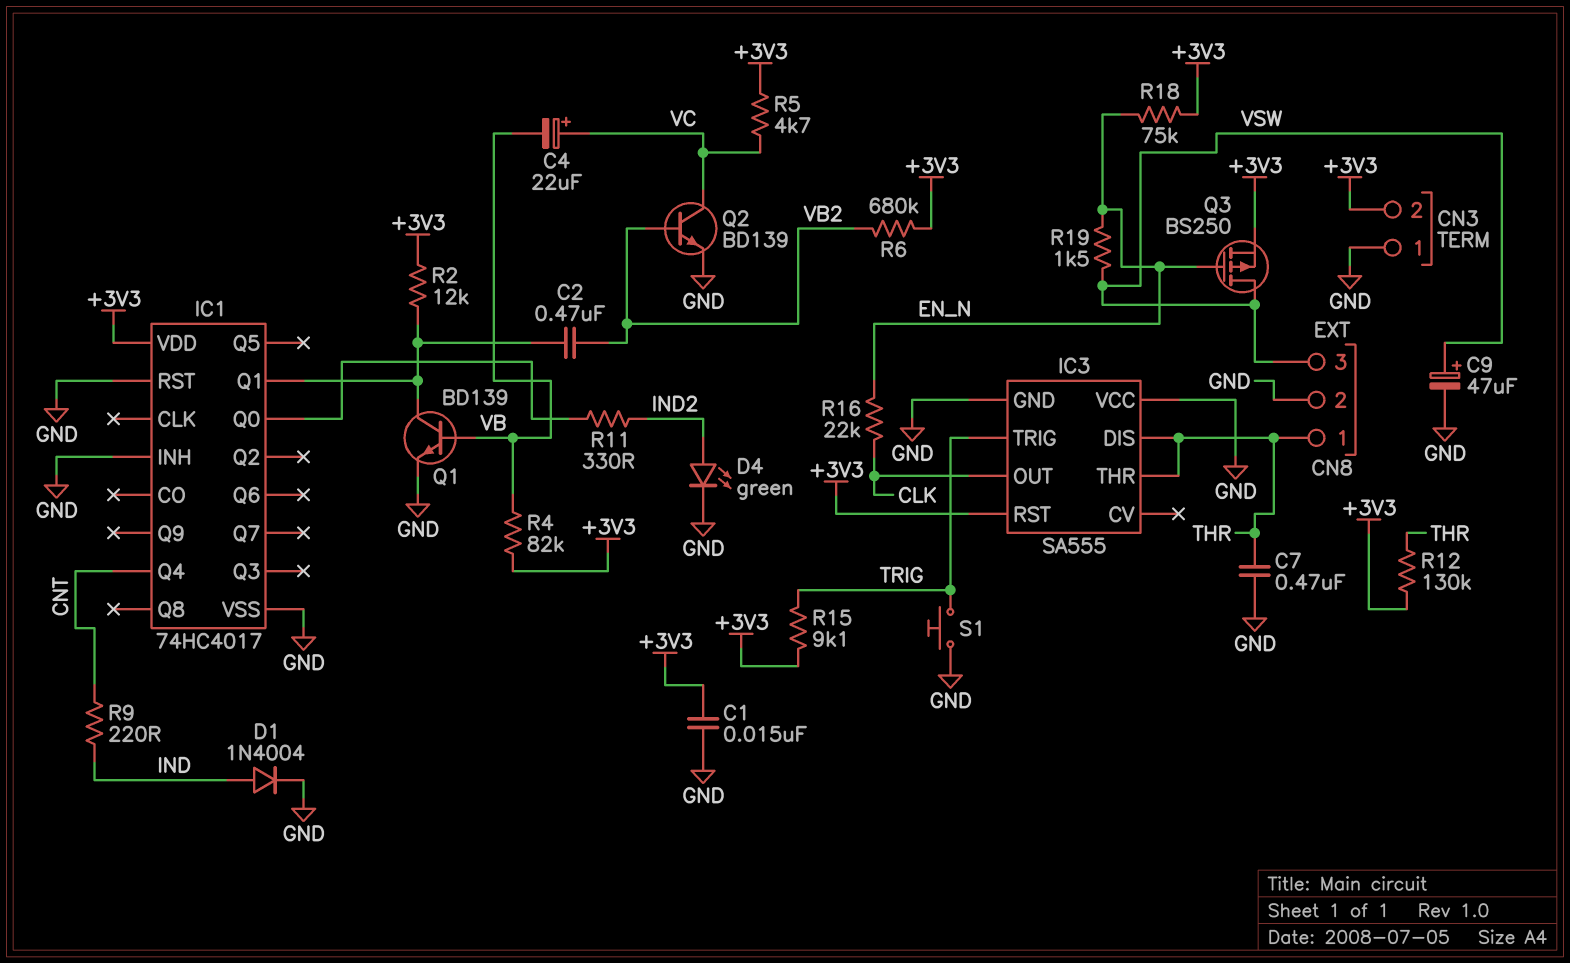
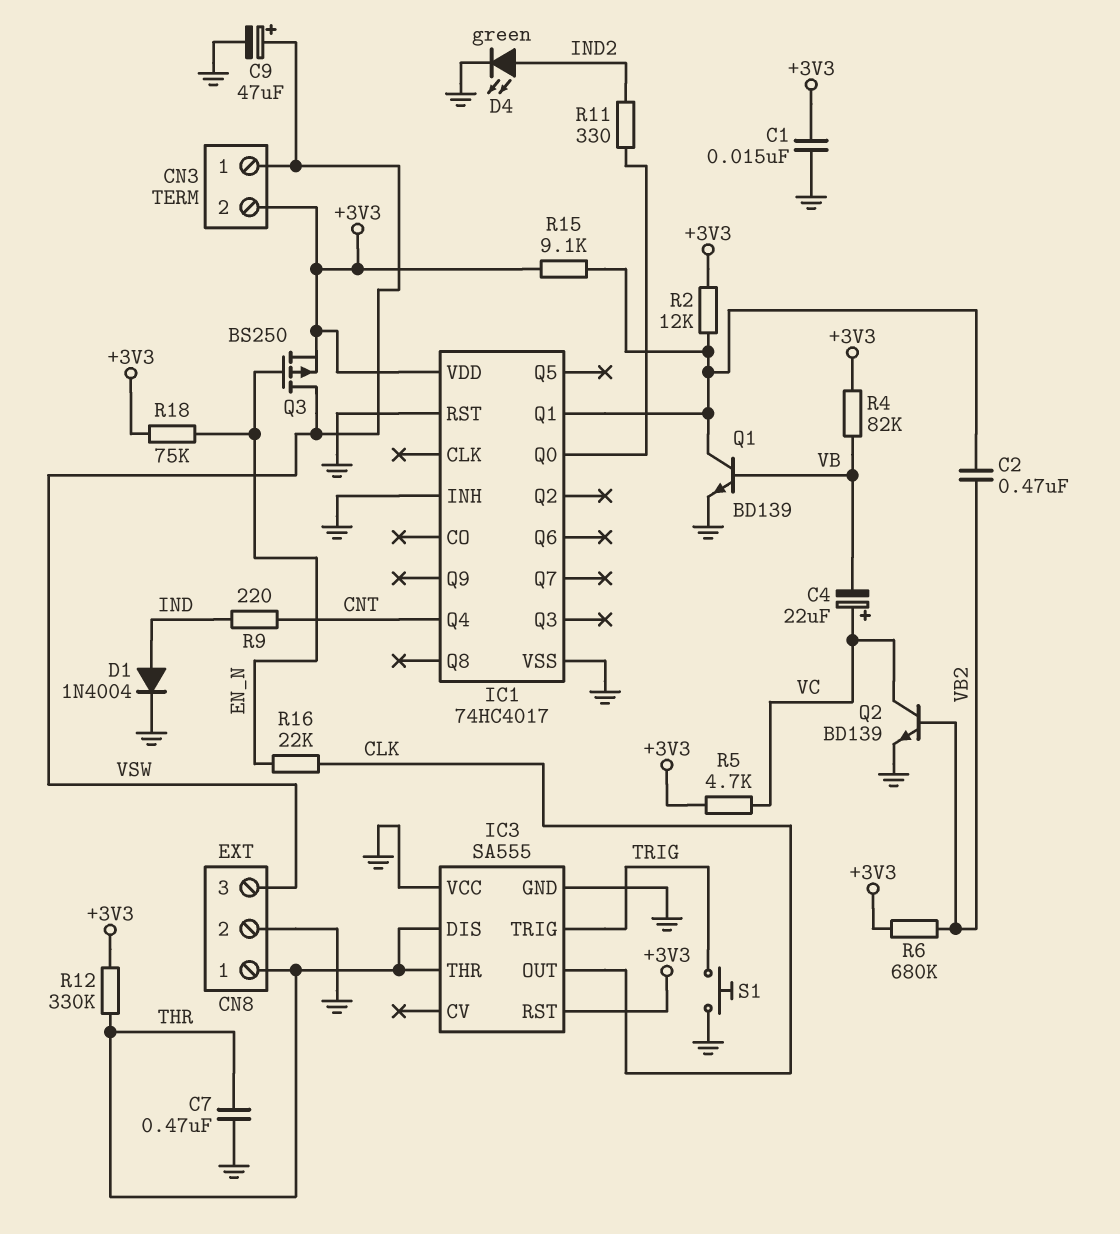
CN3 pin 1: GND -> VSW
R12: 130k (+3V3, THR) -> 330k (+3V3, THR)
R15: 9.1k (+3V3, TRIG) -> 9.1k (+3V3, IC1/Q1)
R19: 1.5k (EN_N, VSW) -> none

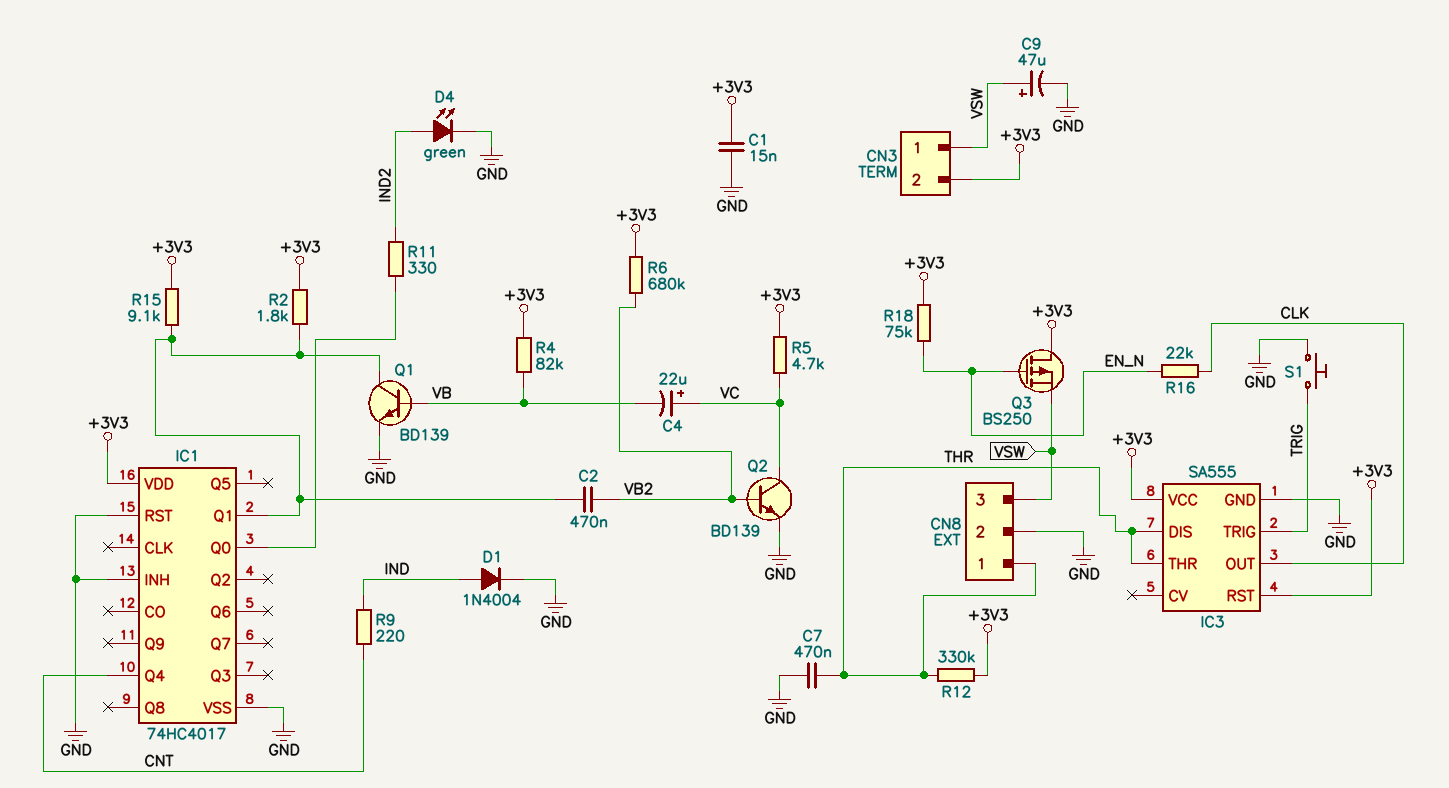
IC3 pin VCC: GND -> +3V3
Q3: PMOS BS250 (G EN_N, D VSW, S +3V3) -> PMOS BS250 (G EN_N, D +3V3, S VSW)
R2: 12k (+3V3, IC1/Q1) -> 1.8k (+3V3, IC1/Q1)

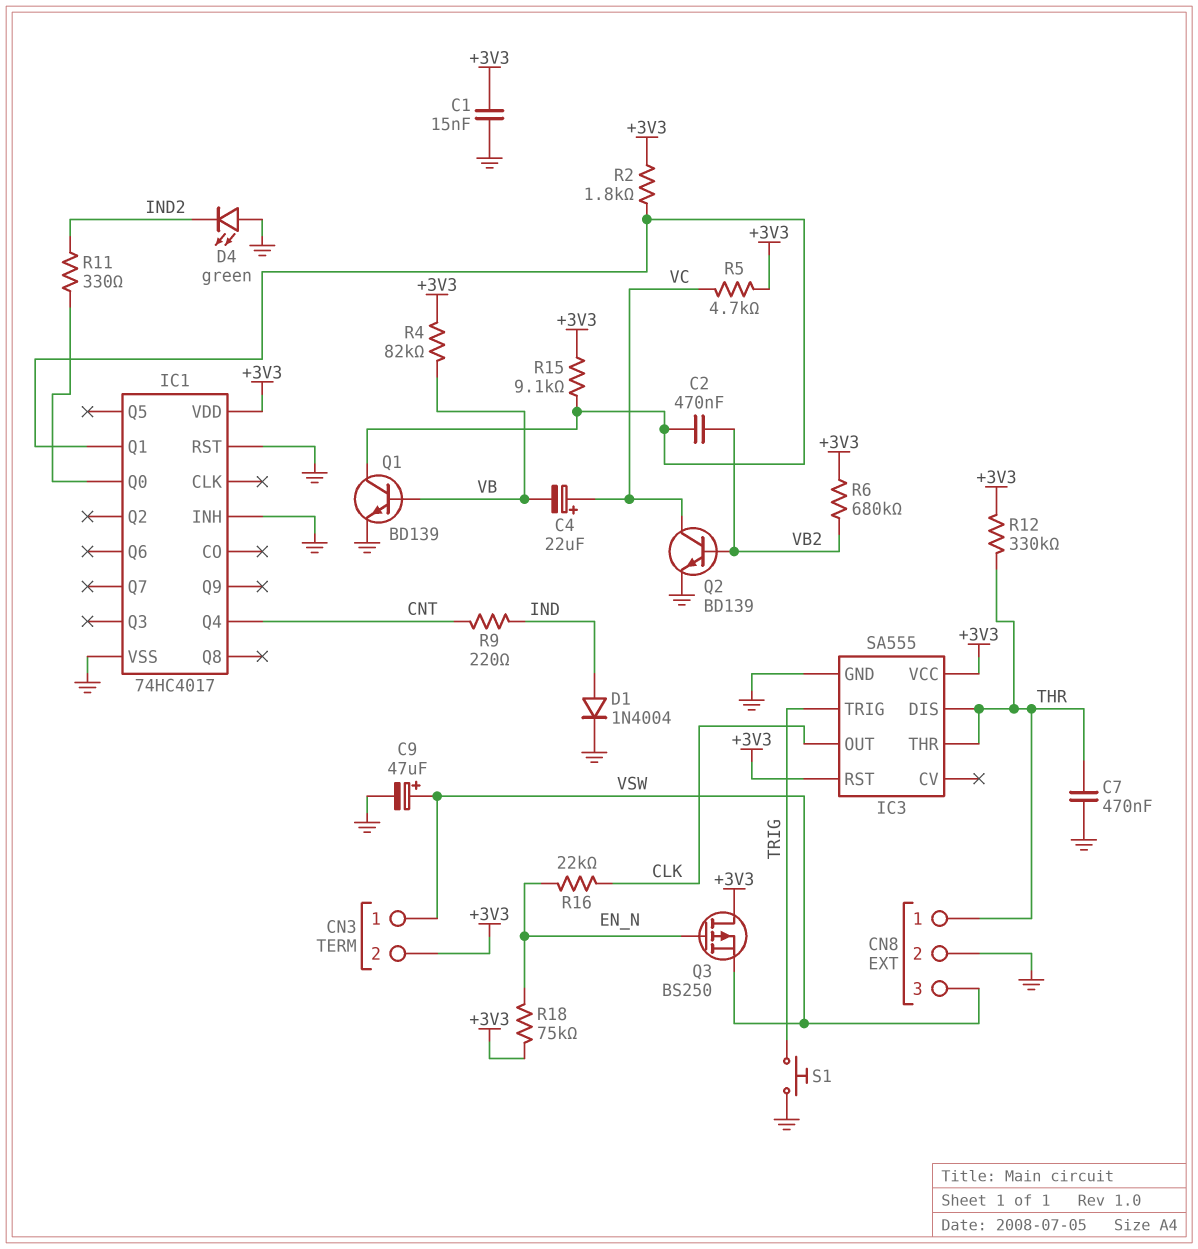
D4: LED green (A IND2, K GND) -> LED green (A GND, K IND2)

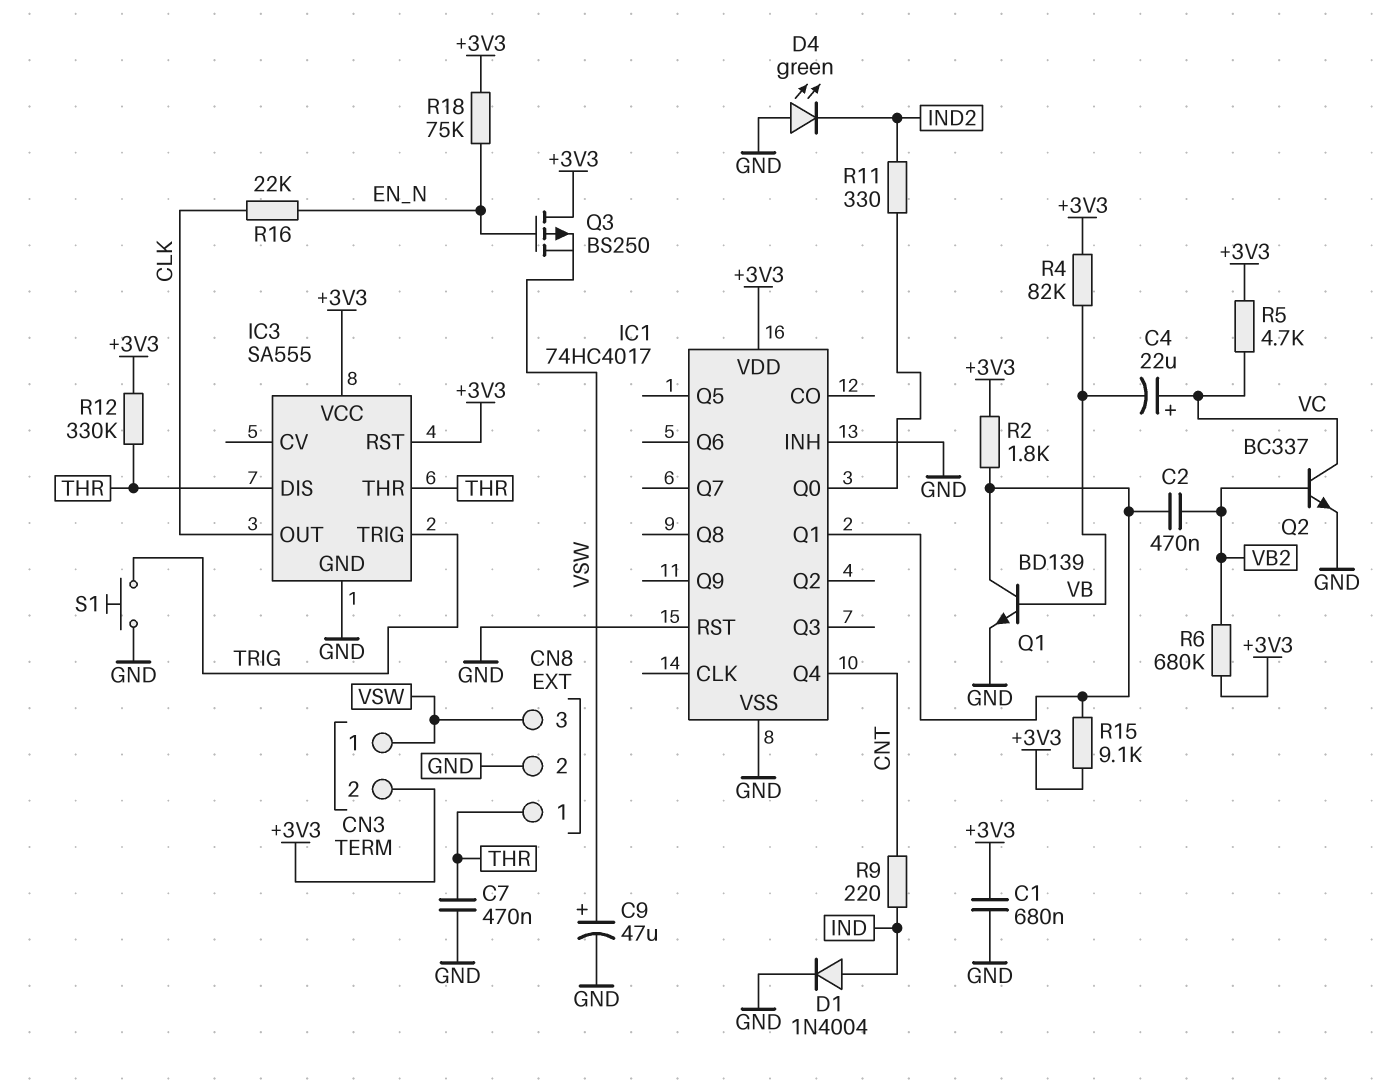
C1: 15nF (+3V3, GND) -> 680nF (+3V3, GND)
Q2: NPN BD139 (B VB2, C VC, E GND) -> NPN BC337 (B VB2, C VC, E GND)

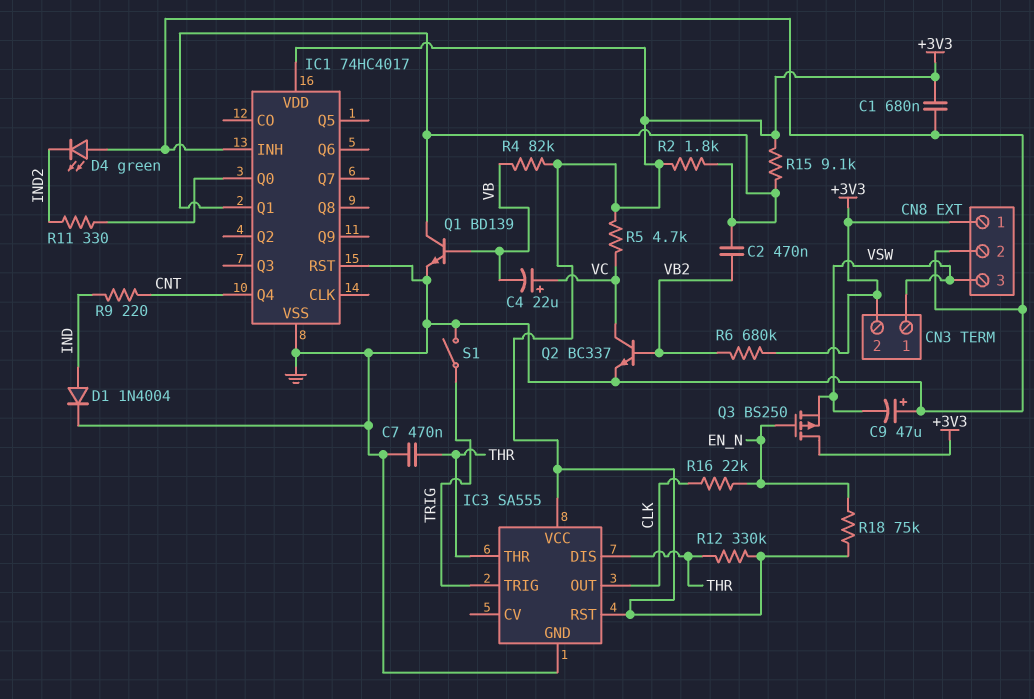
C9: 47uF (plus VSW, minus GND) -> 47uF (plus GND, minus VSW)
CN8 pin 1: THR -> +3V3
S1: button (GND, TRIG) -> switch (GND, TRIG)

